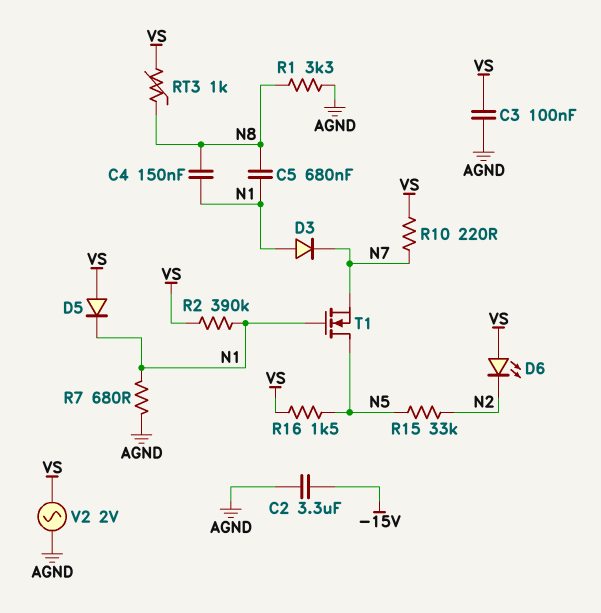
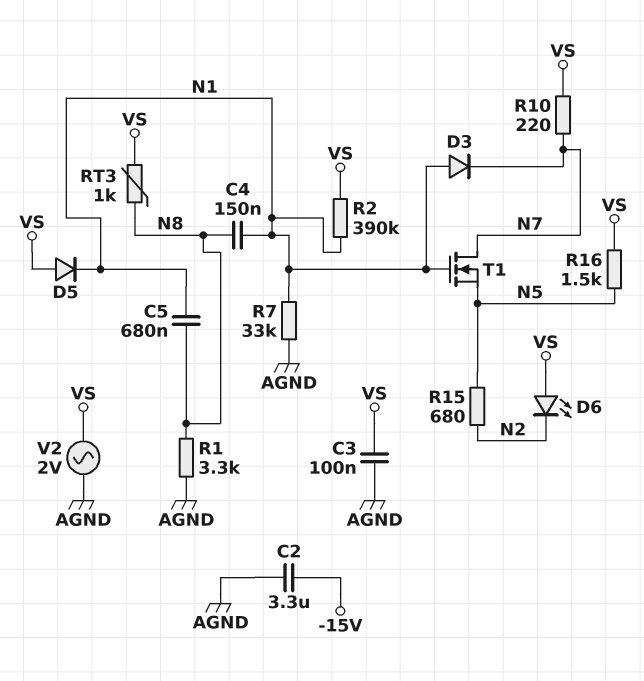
R7: 680 (AGND, N1) -> 33k (AGND, N1)
R15: 33k (N2, N5) -> 680 (N2, N5)
T1: NMOS (G N1, D N5, S N7) -> NMOS (G N1, D N7, S N5)

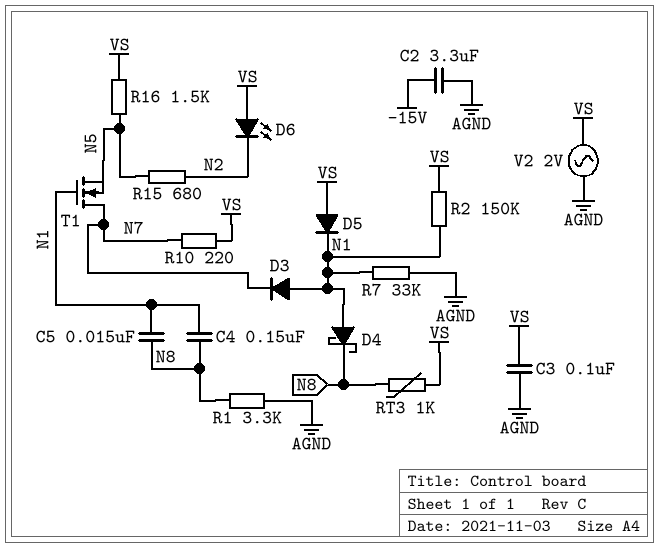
C5: 680nF (N1, N8) -> 15nF (N1, N8)
D4: none -> schottky (A N1, K N8)
R2: 390k (N1, VS) -> 150k (N1, VS)

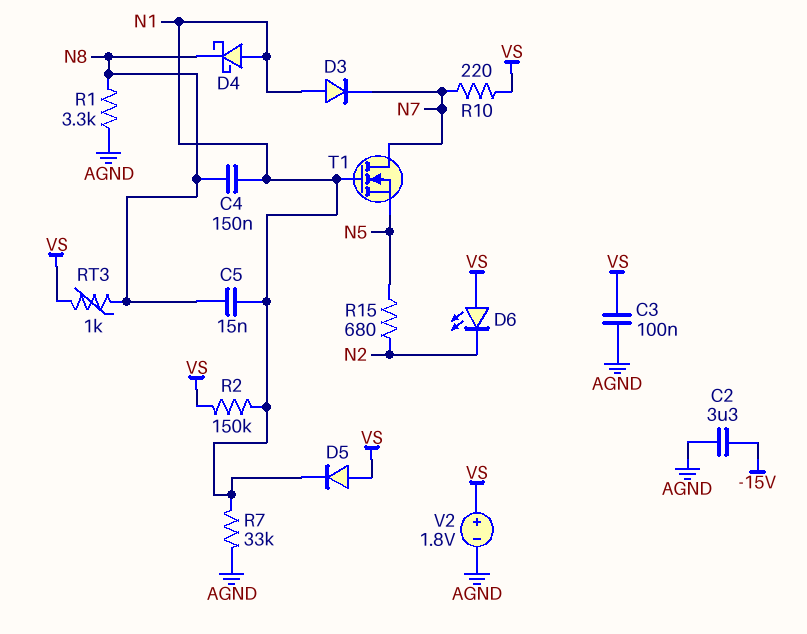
R16: 1.5k (N5, VS) -> none
V2: AC 2V (AGND, VS) -> 1.8V (plus VS, minus AGND)

